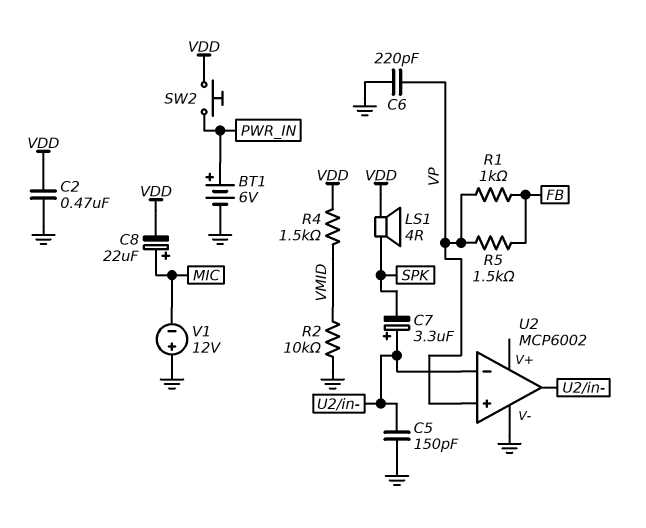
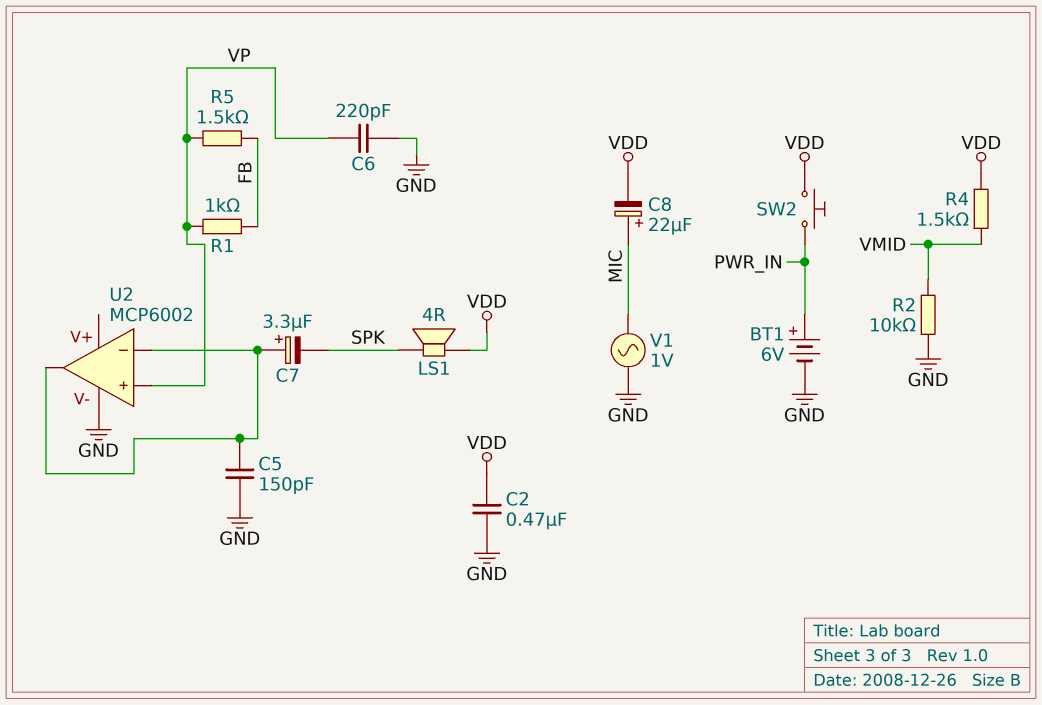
V1: 12V (plus GND, minus MIC) -> AC 1V (GND, MIC)

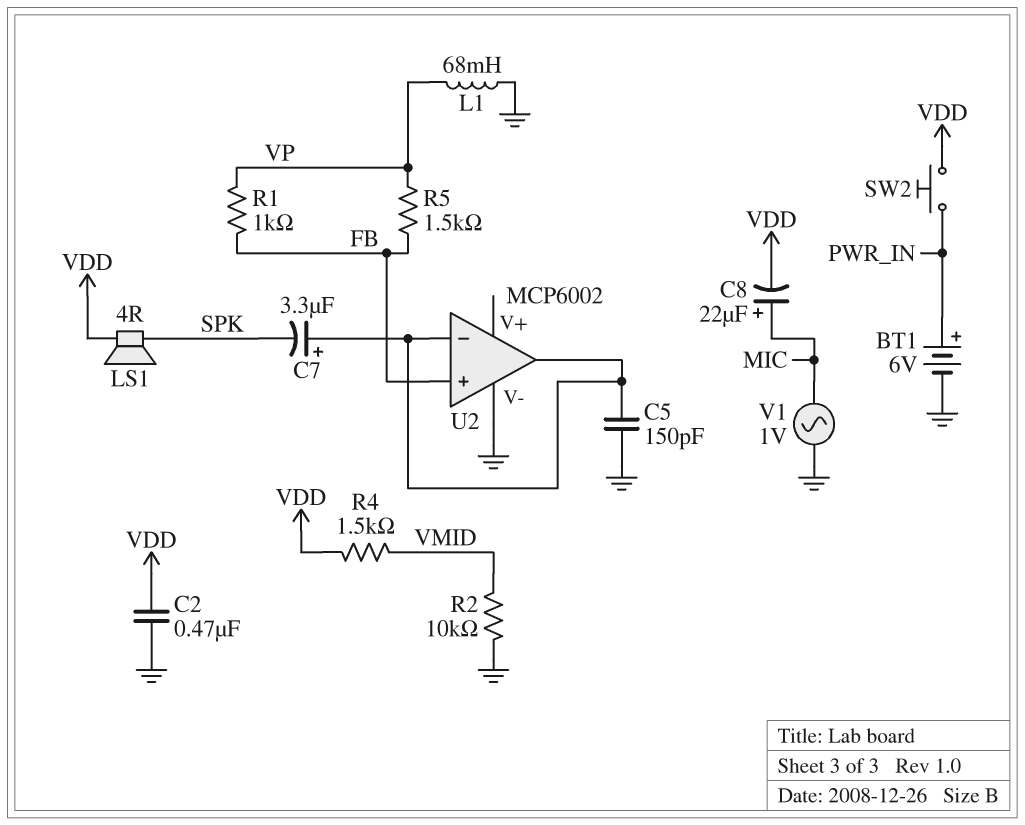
C6: 220pF (GND, VP) -> none
L1: none -> 68mH (GND, VP)
U2 pin in+: VP -> FB

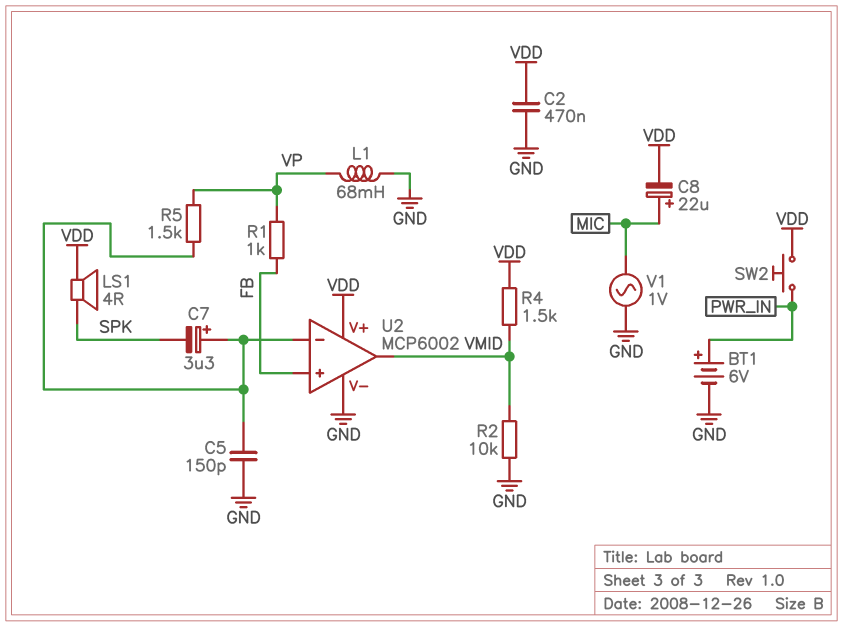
R5: 1.5k (FB, VP) -> 1.5k (U2/in-, VP)
U2 pin V+: none -> VDD
U2 pin out: U2/in- -> VMID

